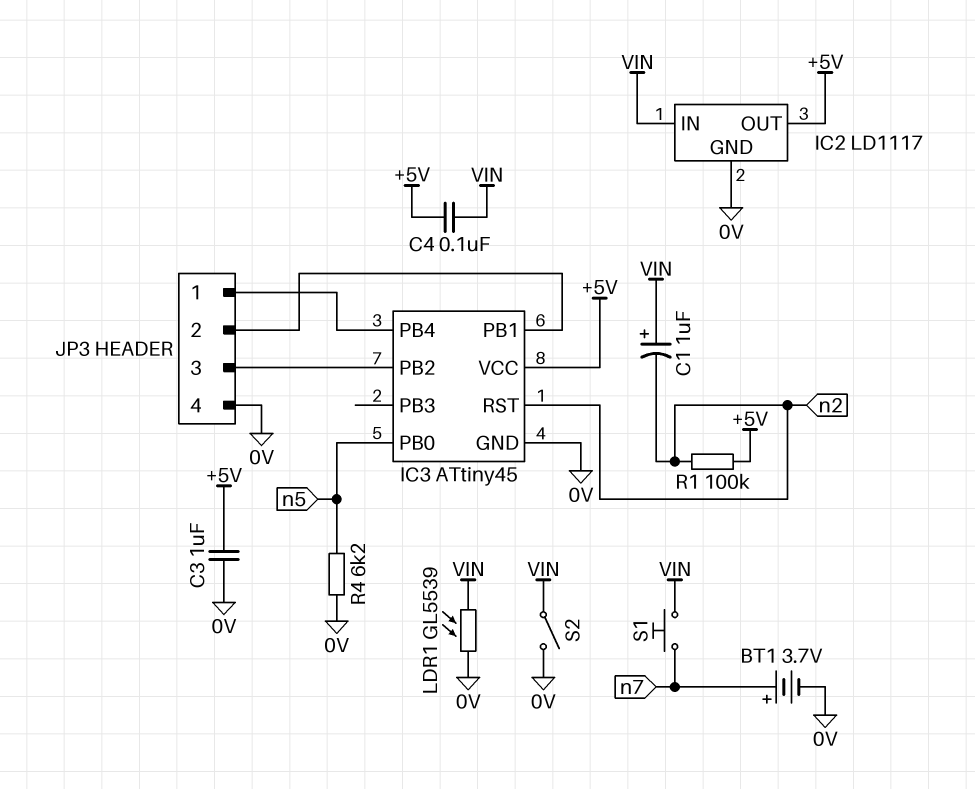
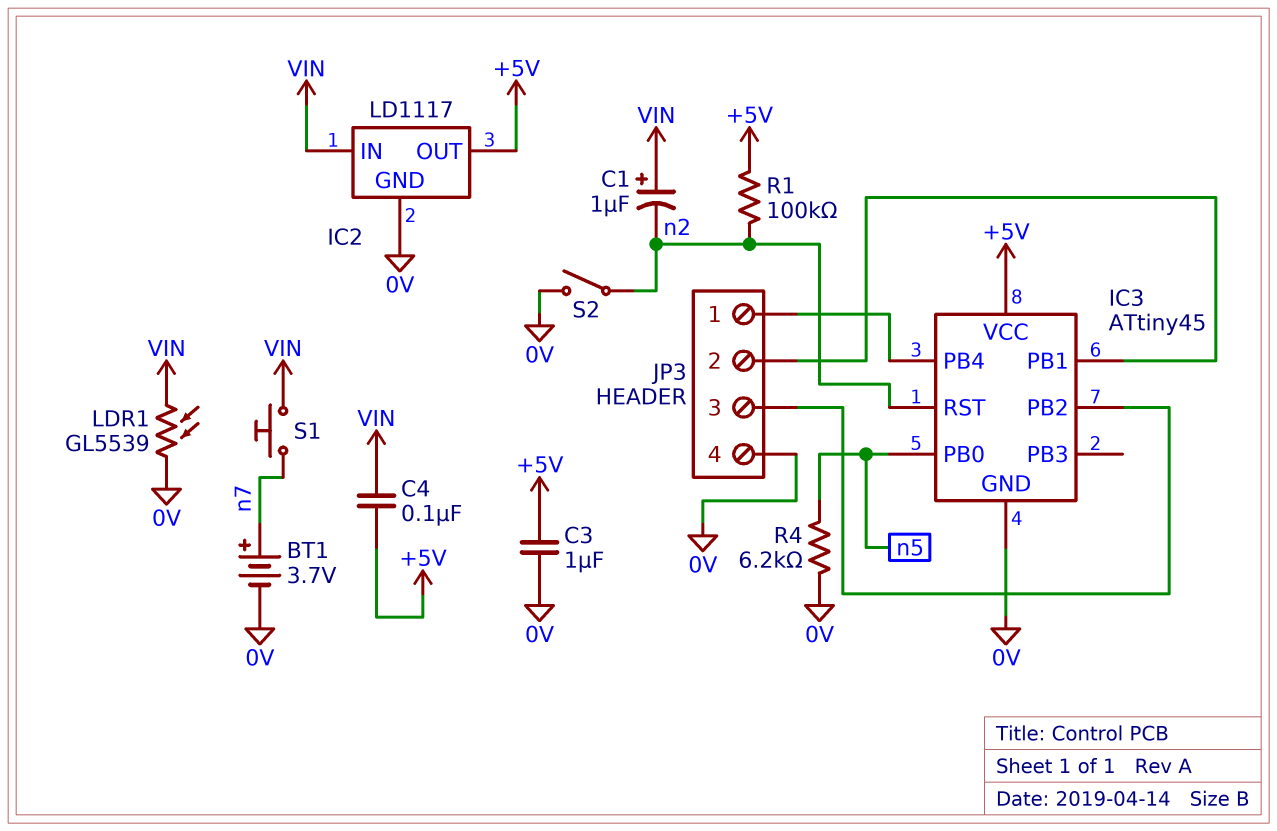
S2: switch (0V, VIN) -> switch (0V, n2)

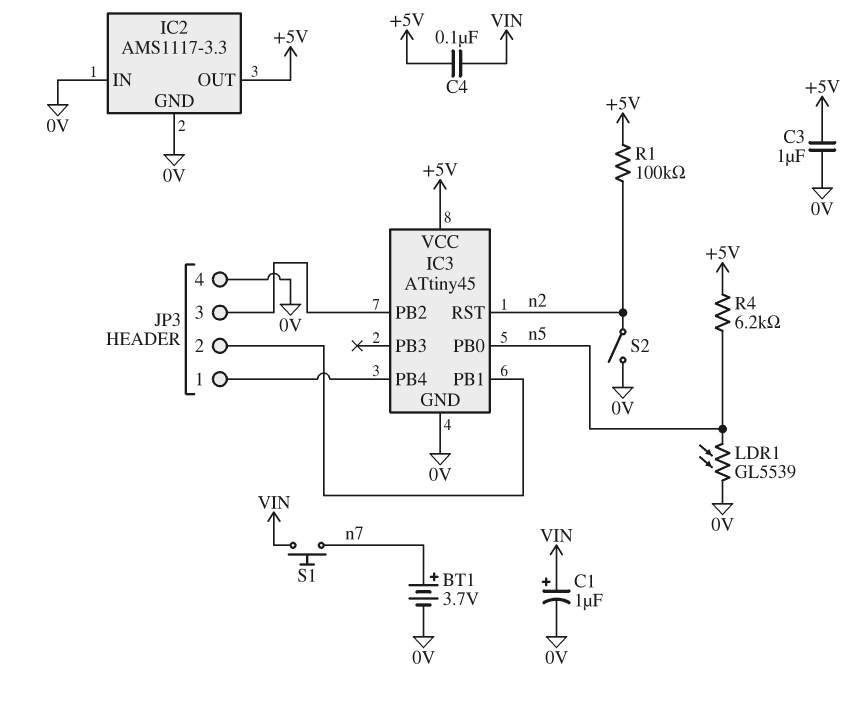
C1: 1uF (plus VIN, minus n2) -> 1uF (plus VIN, minus 0V)
IC2: LD1117 -> AMS1117-3.3
IC2 pin IN: VIN -> 0V
LDR1: GL5539 (0V, VIN) -> GL5539 (0V, n5)
R4: 6.2k (0V, n5) -> 6.2k (+5V, n5)

